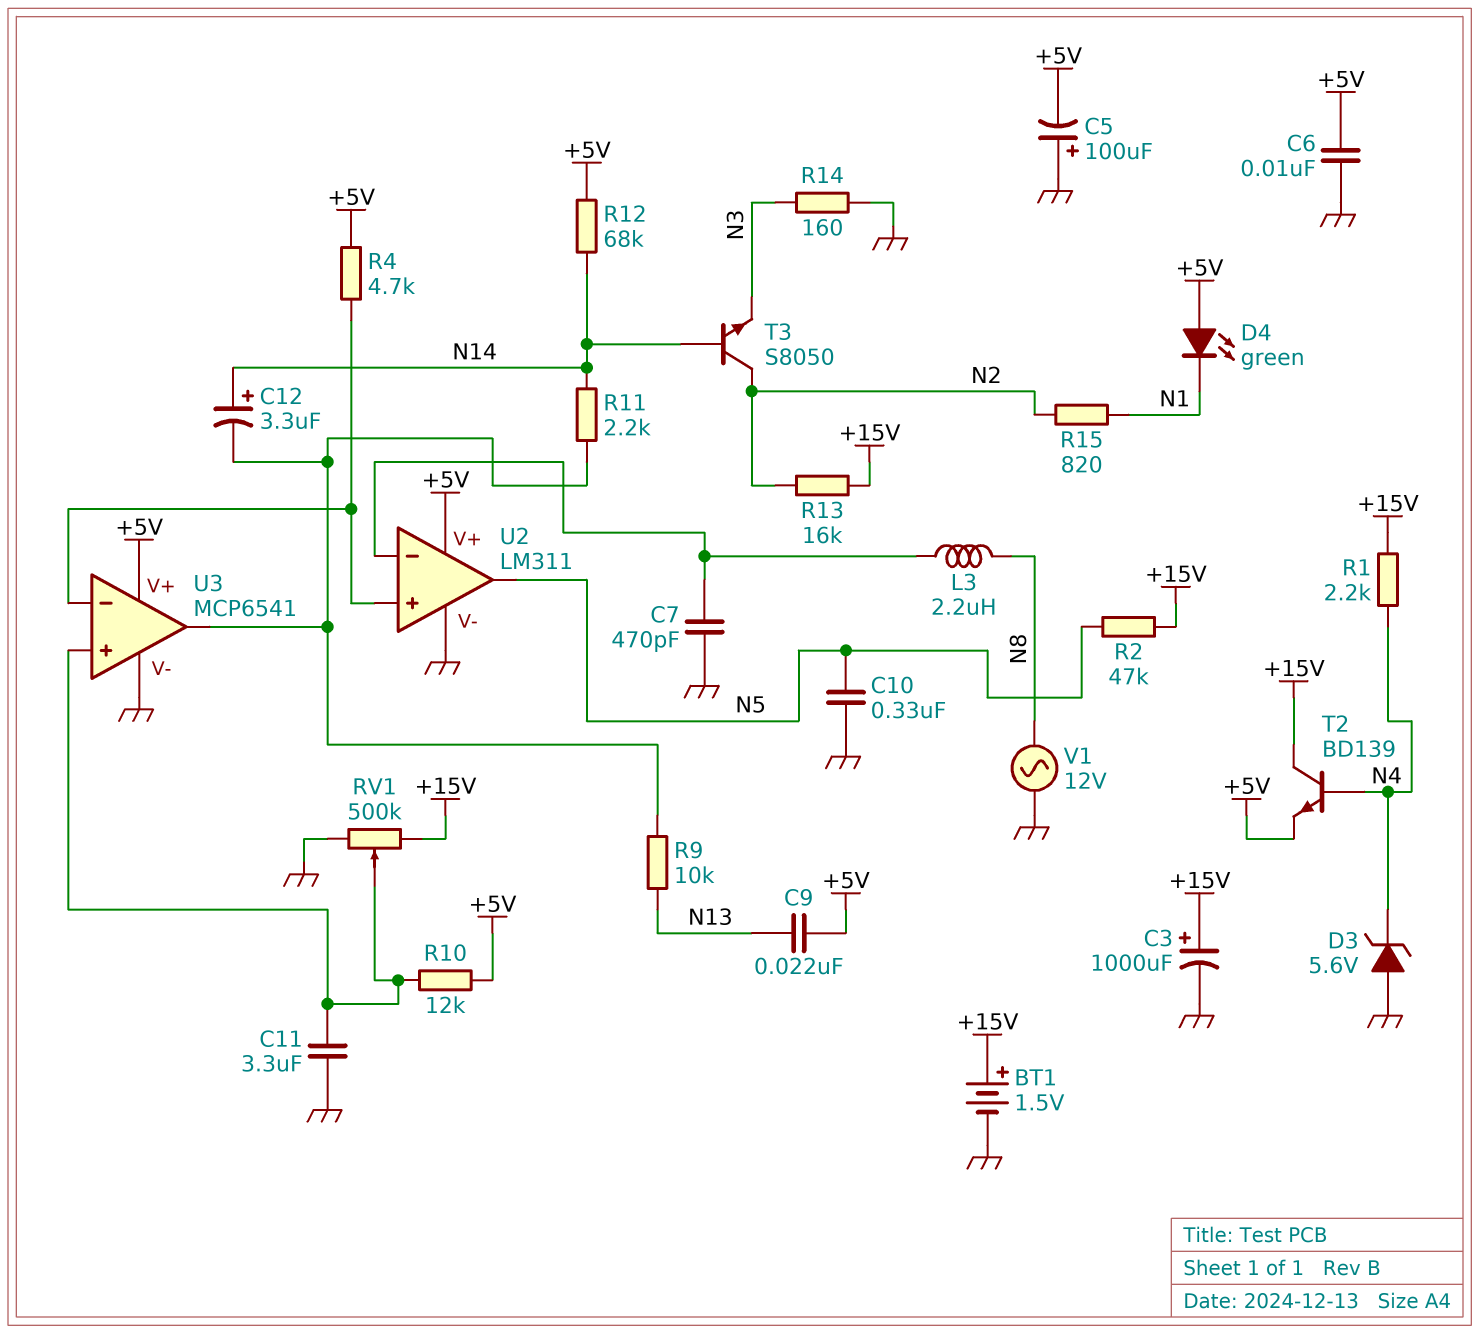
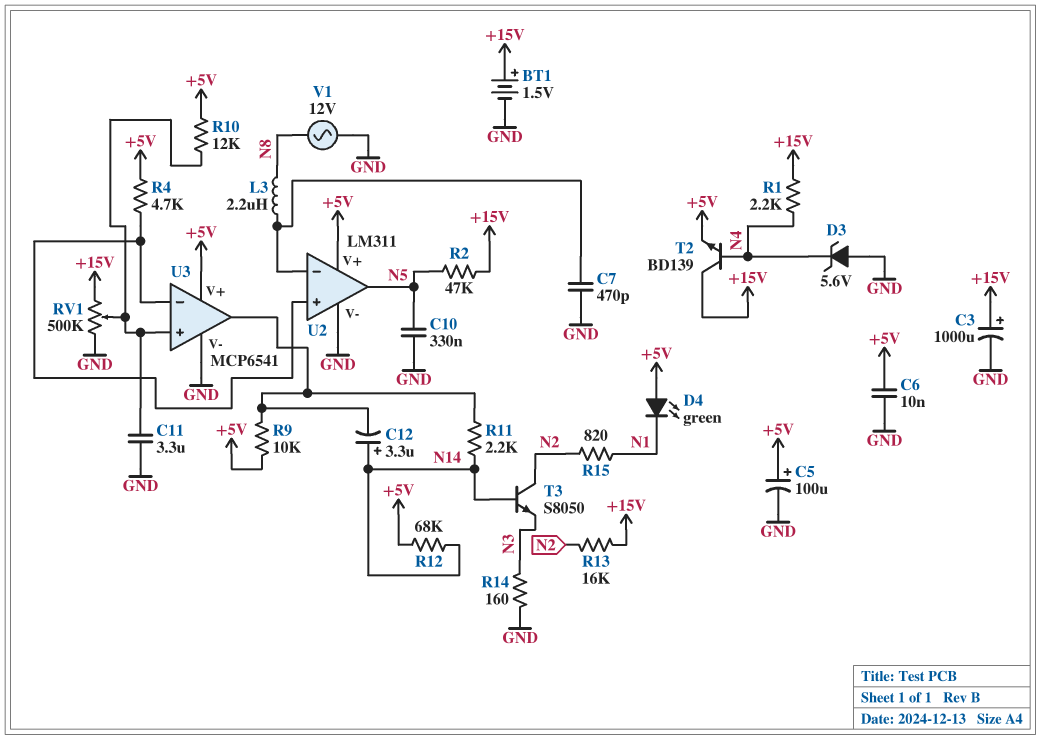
C5: 100uF (plus GND, minus +5V) -> 100uF (plus +5V, minus GND)
C9: 22nF (+5V, N13) -> none
R9: 10k (N13, U3/out) -> 10k (+5V, U3/out)

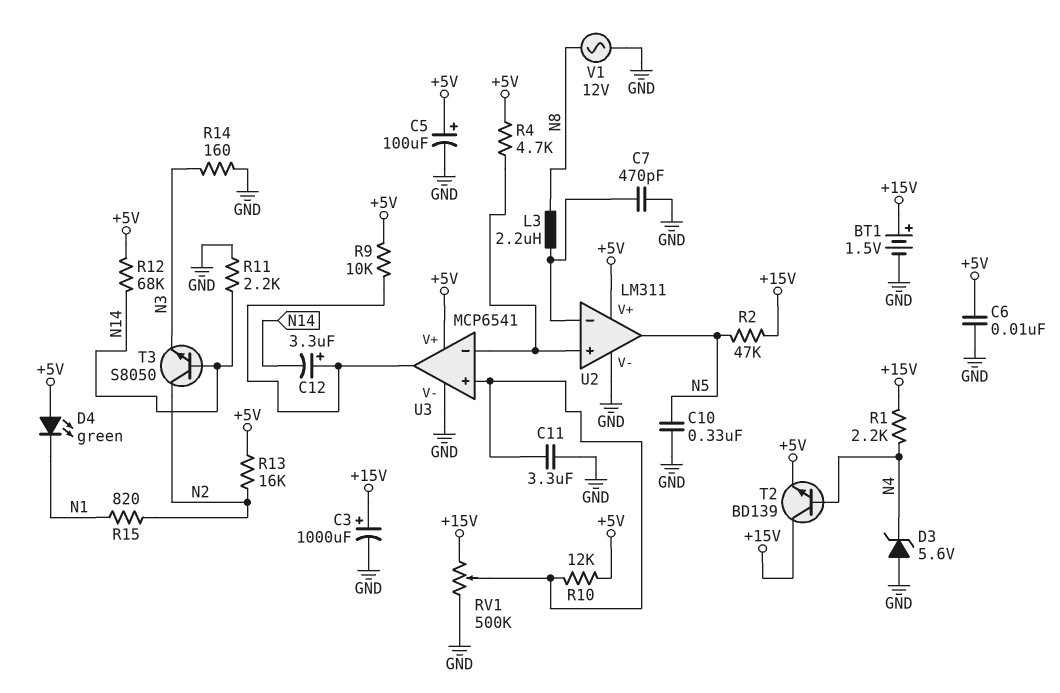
C12: 3.3uF (plus N14, minus U3/out) -> 3.3uF (plus U3/out, minus N14)
R11: 2.2k (N14, U3/out) -> 2.2k (GND, N14)
R13: 16k (+15V, N2) -> 16k (+5V, N2)

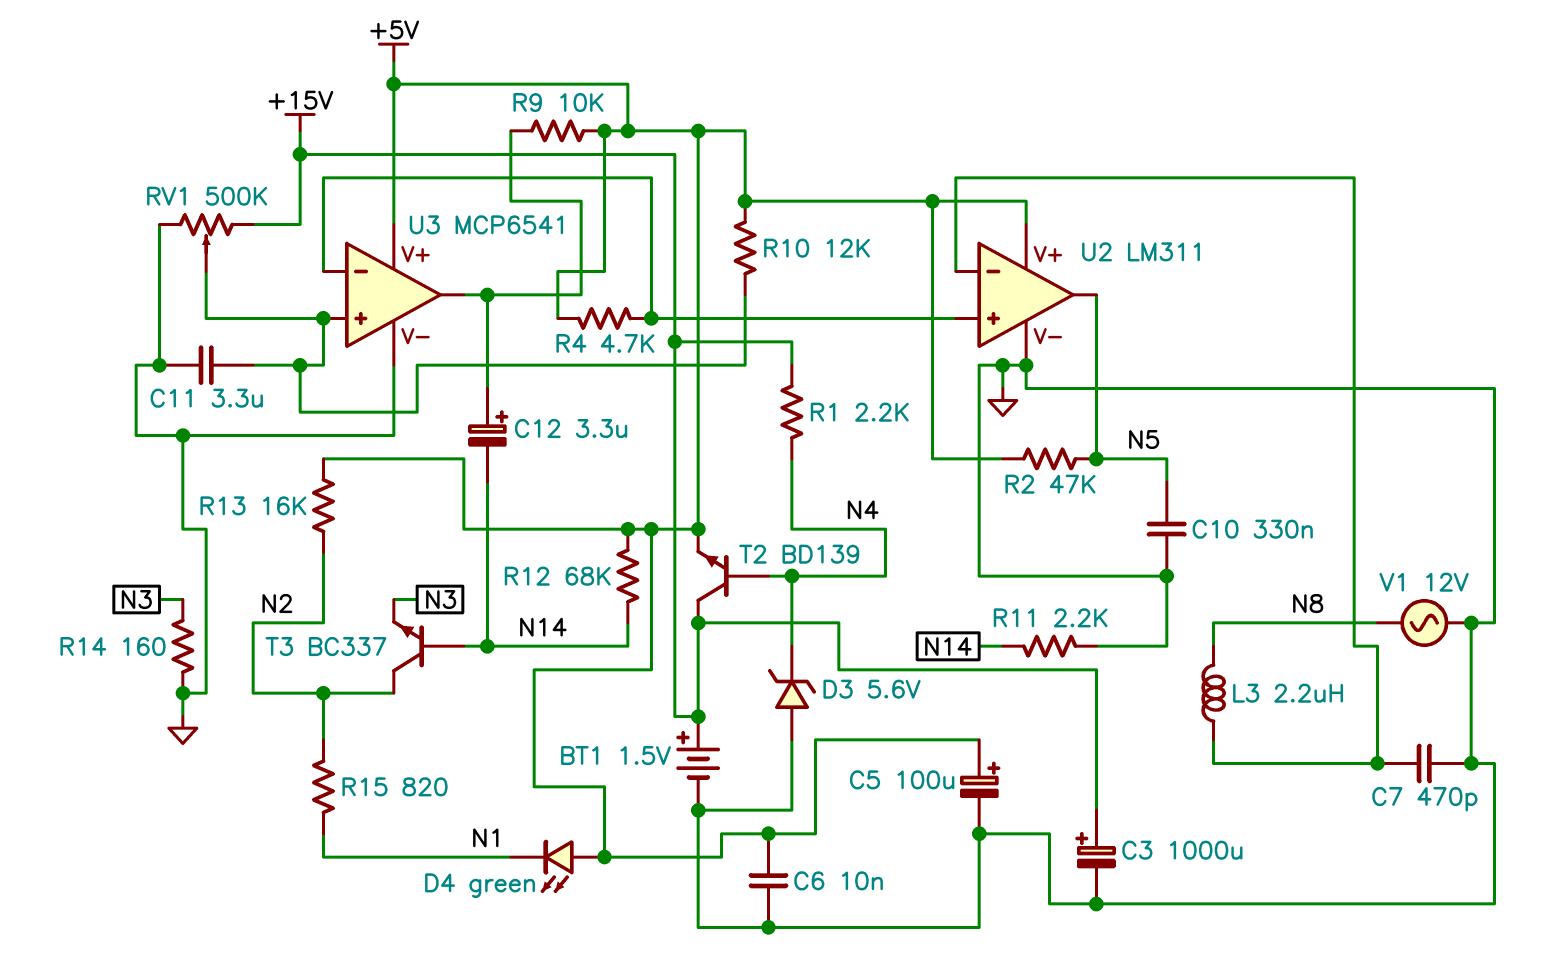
R2: 47k (+15V, N5) -> 47k (+5V, N5)
T3: NPN S8050 (B N14, C N2, E N3) -> NPN BC337 (B N14, C N2, E N3)

